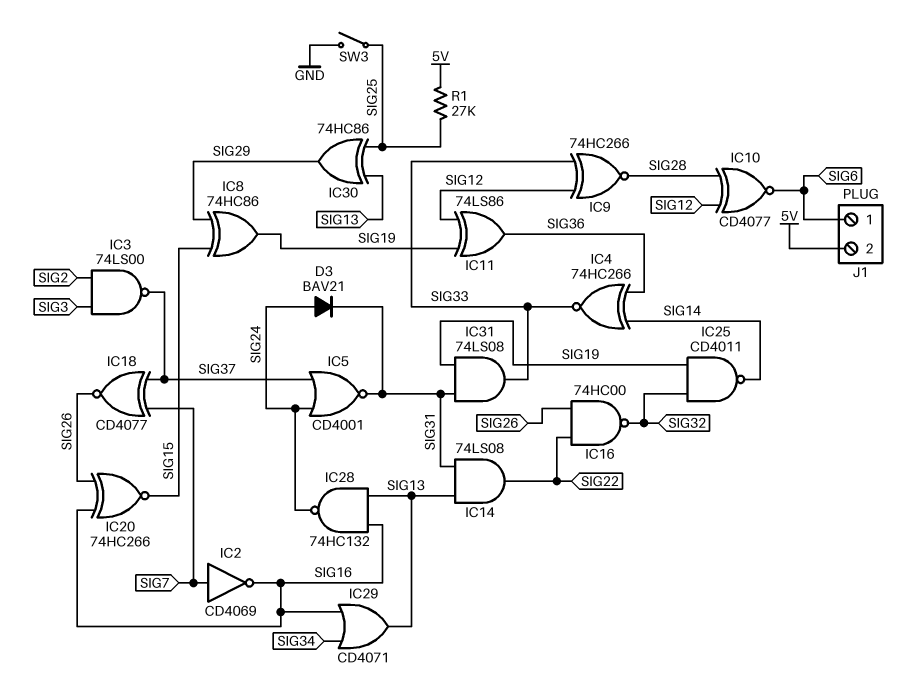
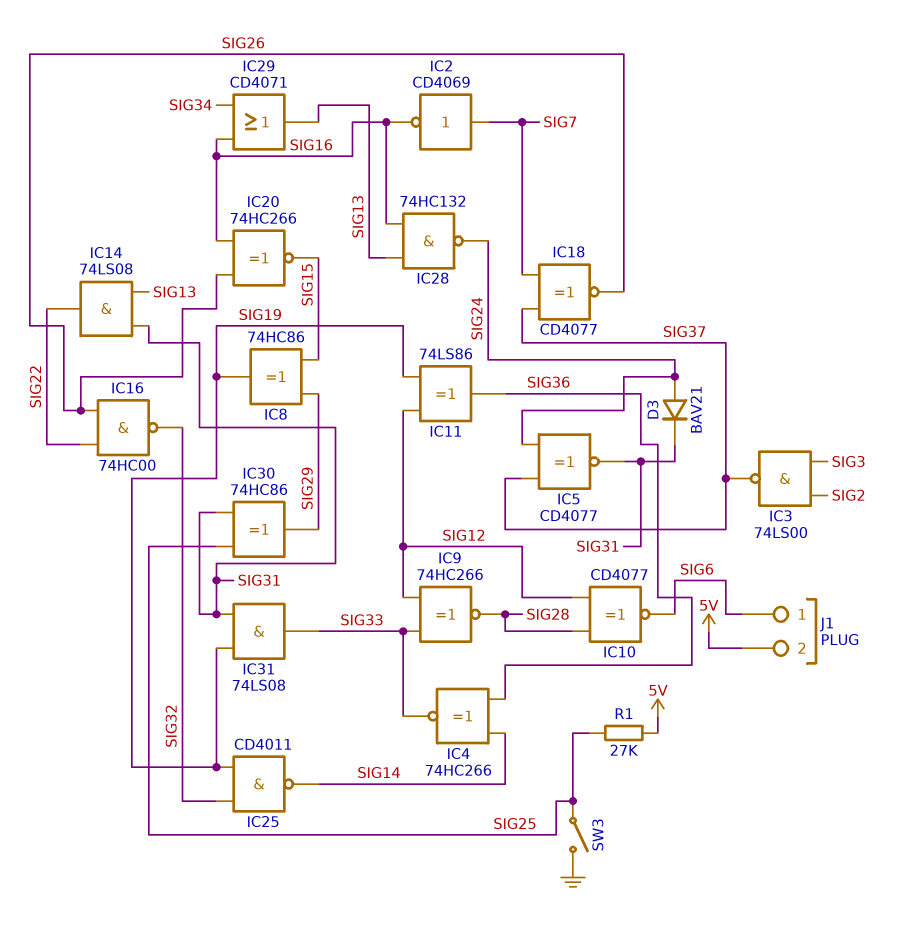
IC5: NOR CD4001 (in SIG24, in SIG37, out SIG31) -> XNOR CD4077 (in SIG24, in SIG37, out SIG31)
IC30: XOR 74HC86 (in SIG13, in SIG25, out SIG29) -> XOR 74HC86 (in SIG25, in SIG31, out SIG29)

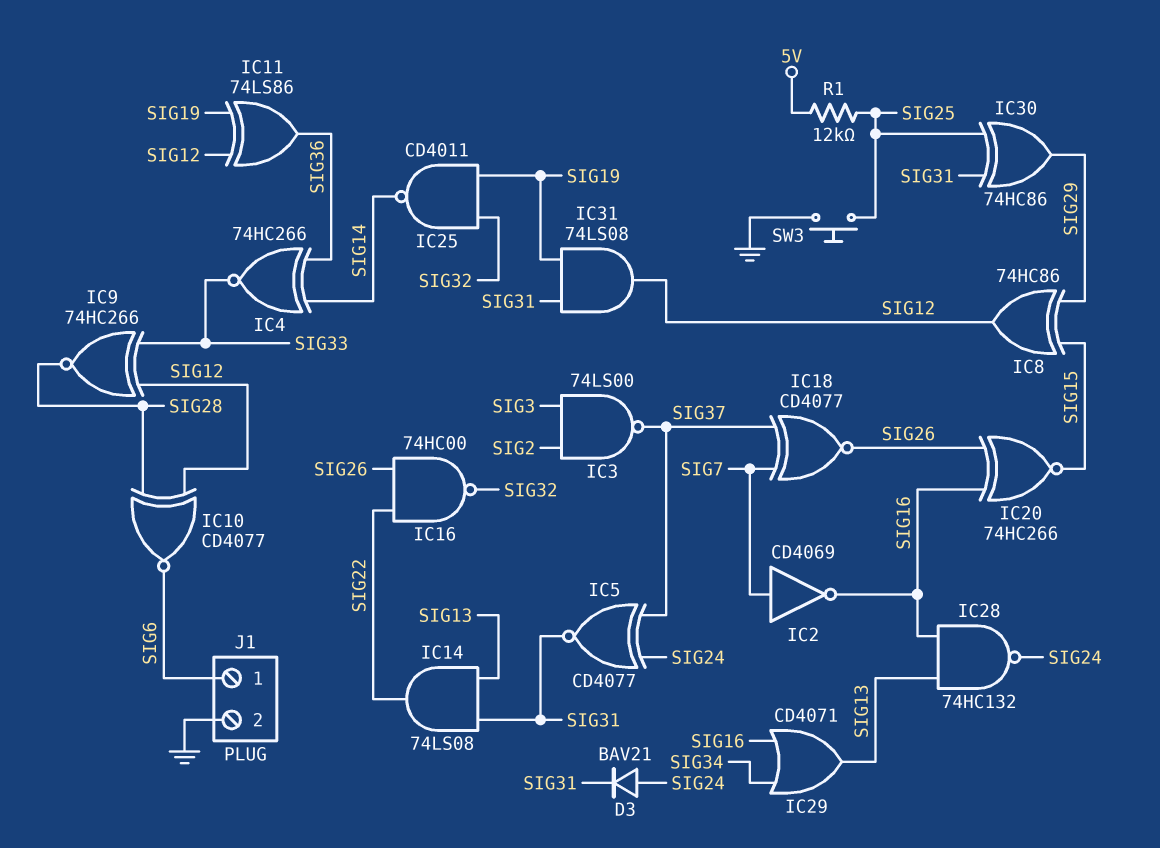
IC8: XOR 74HC86 (in SIG15, in SIG29, out SIG19) -> XOR 74HC86 (in SIG15, in SIG29, out SIG12)
IC31: AND 74LS08 (in SIG19, in SIG31, out SIG33) -> AND 74LS08 (in SIG19, in SIG31, out SIG12)
J1 pin 2: 5V -> GND
R1: 27k (5V, SIG25) -> 12k (5V, SIG25)
SW3: switch (GND, SIG25) -> button (GND, SIG25)

